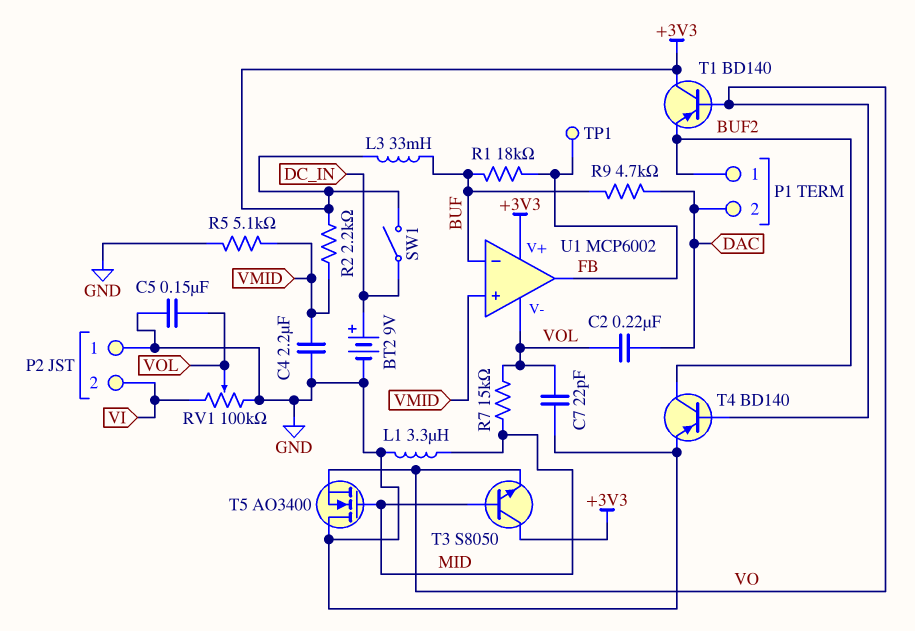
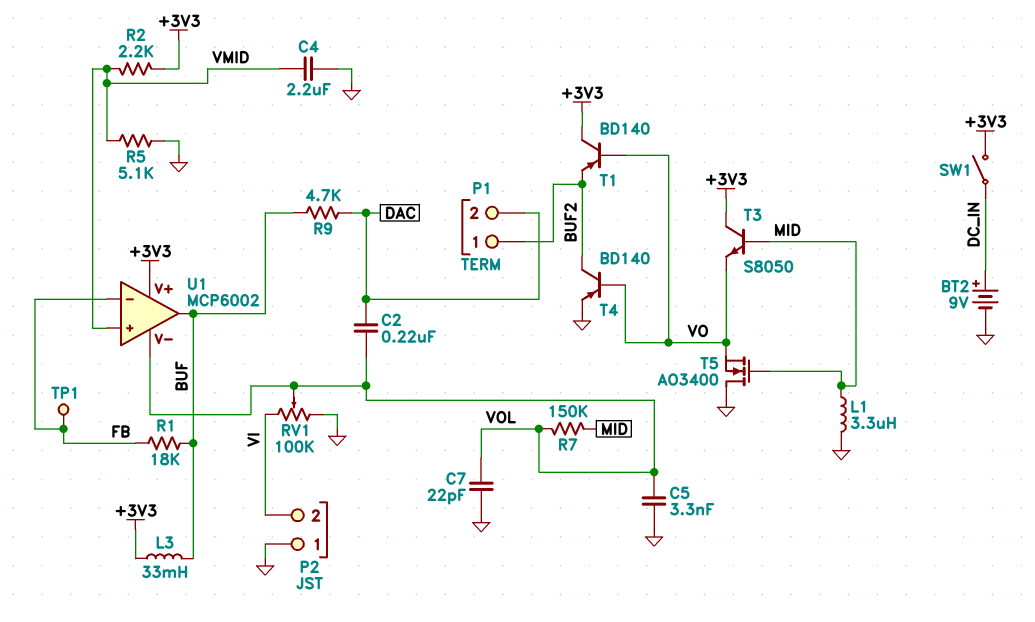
C5: 150nF (GND, VOL) -> 3.3nF (GND, VOL)
R7: 15k (MID, VOL) -> 150k (MID, VOL)
U1 pin in-: BUF -> FB
U1 pin out: FB -> BUF

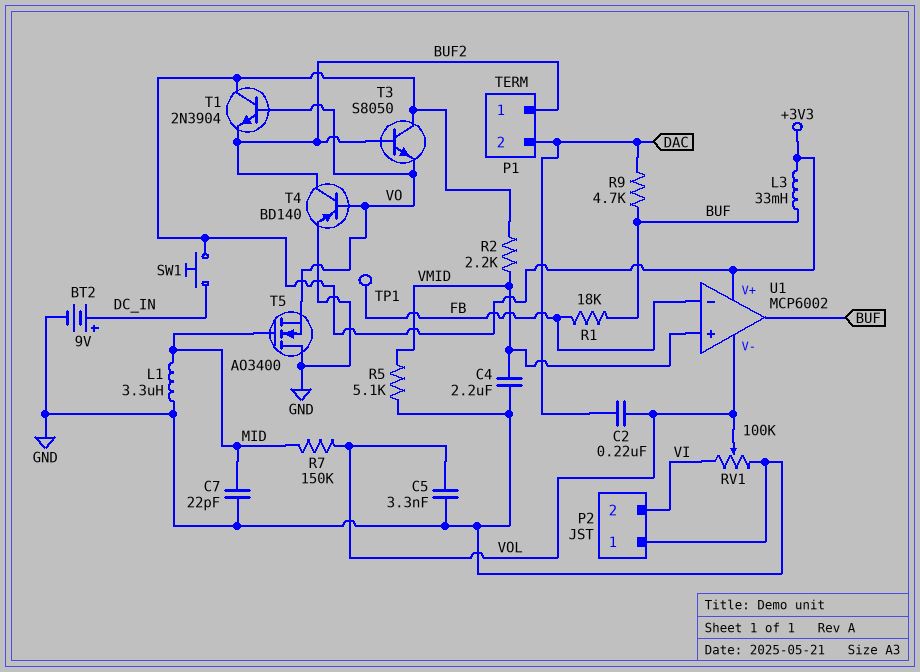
C7: 22pF (GND, VOL) -> 22pF (GND, MID)
SW1: switch (+3V3, DC_IN) -> button (+3V3, DC_IN)
T1: PNP BD140 (B VO, C +3V3, E BUF2) -> NPN 2N3904 (B VO, C +3V3, E BUF2)
T3: NPN S8050 (B MID, C +3V3, E VO) -> NPN S8050 (B BUF2, C +3V3, E VO)

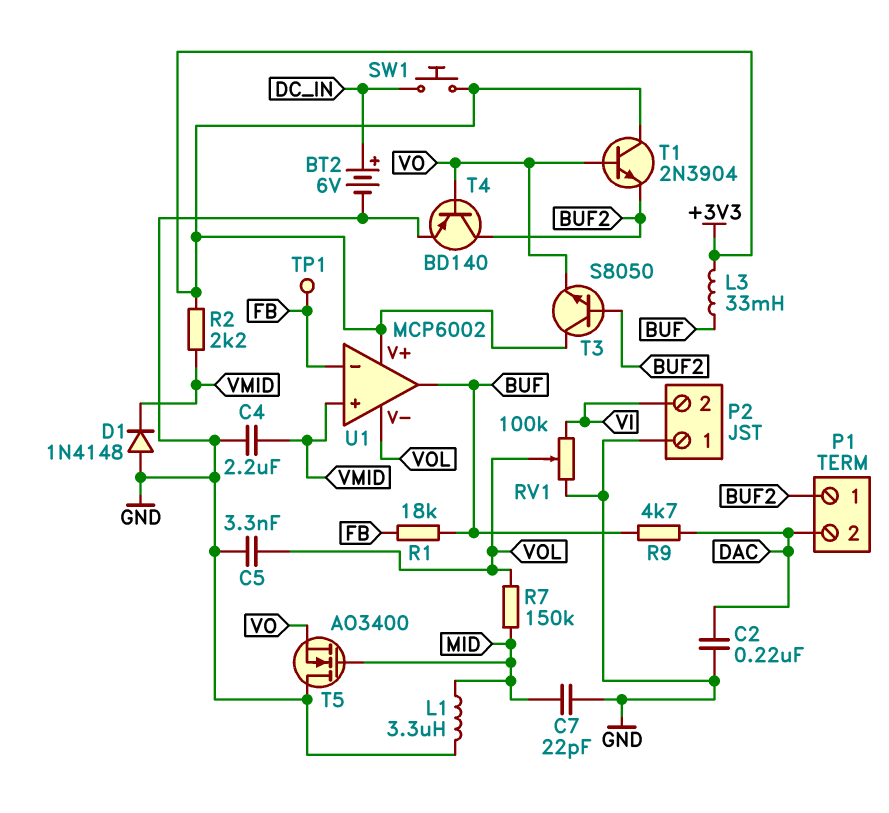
BT2: 9V (plus DC_IN, minus GND) -> 6V (plus DC_IN, minus GND)
C2: 220nF (DAC, VOL) -> 220nF (DAC, GND)
D1: none -> diode 1N4148 (A GND, K VMID)
R5: 5.1k (GND, VMID) -> none

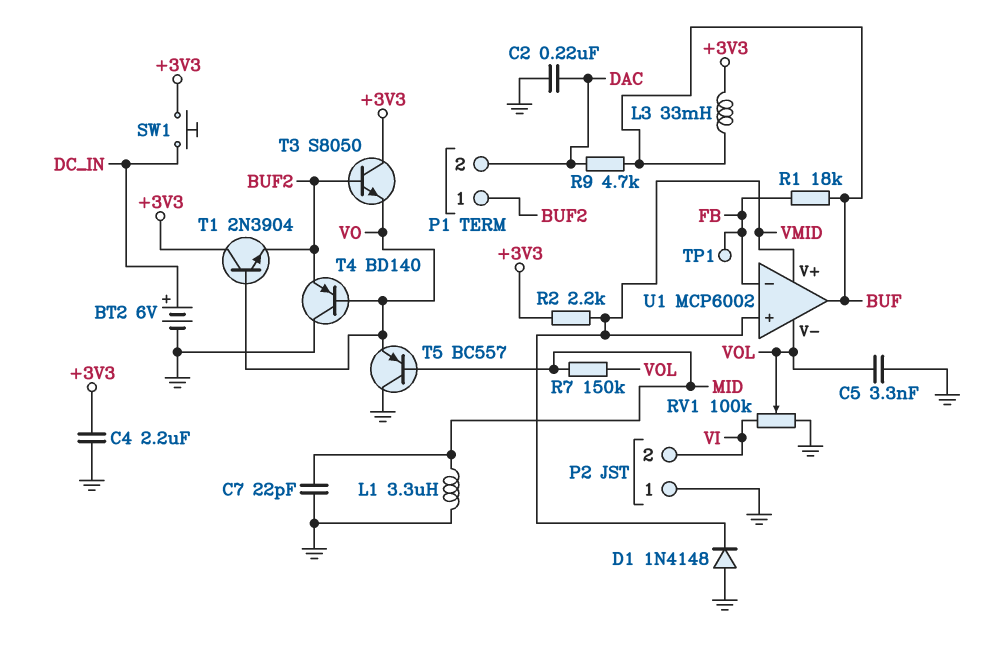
C4: 2.2uF (GND, VMID) -> 2.2uF (+3V3, GND)
T4: PNP BD140 (B VO, C BUF2, E GND) -> PNP BD140 (B VO, C GND, E BUF2)
T5: NMOS AO3400 (G MID, D GND, S VO) -> PNP BC557 (B MID, C GND, E VO)
U1 pin V+: +3V3 -> VMID

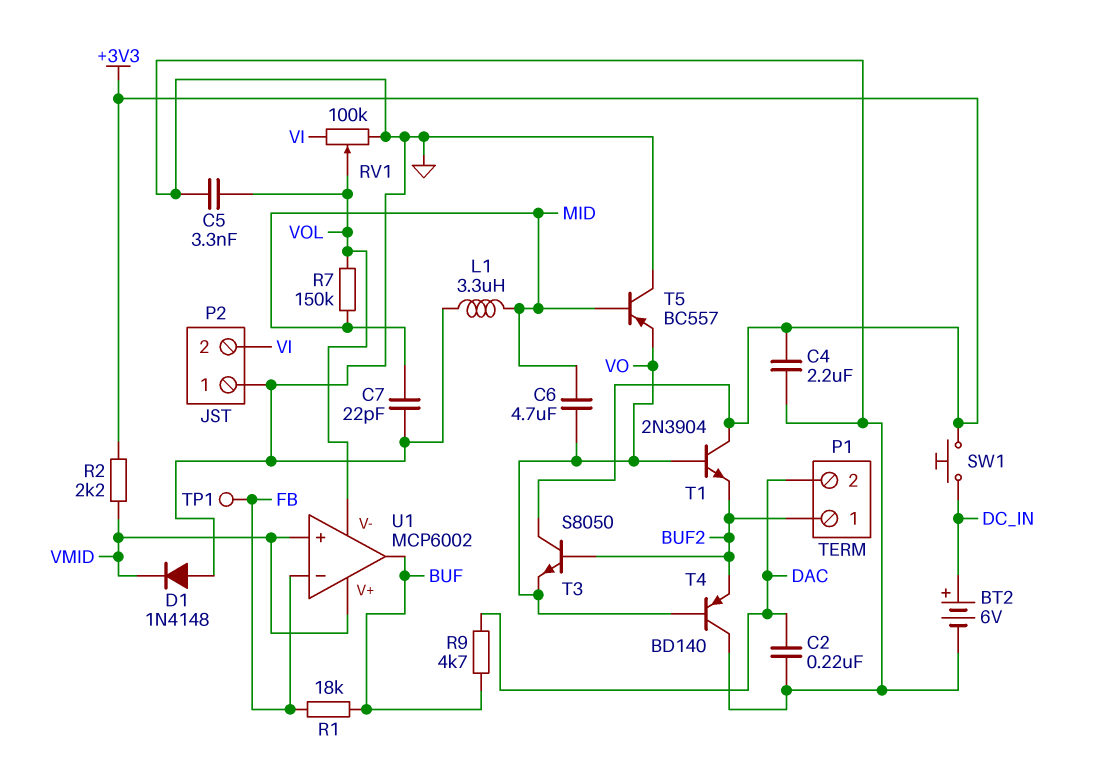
C6: none -> 4.7uF (MID, VO)
L3: 33mH (+3V3, BUF) -> none

